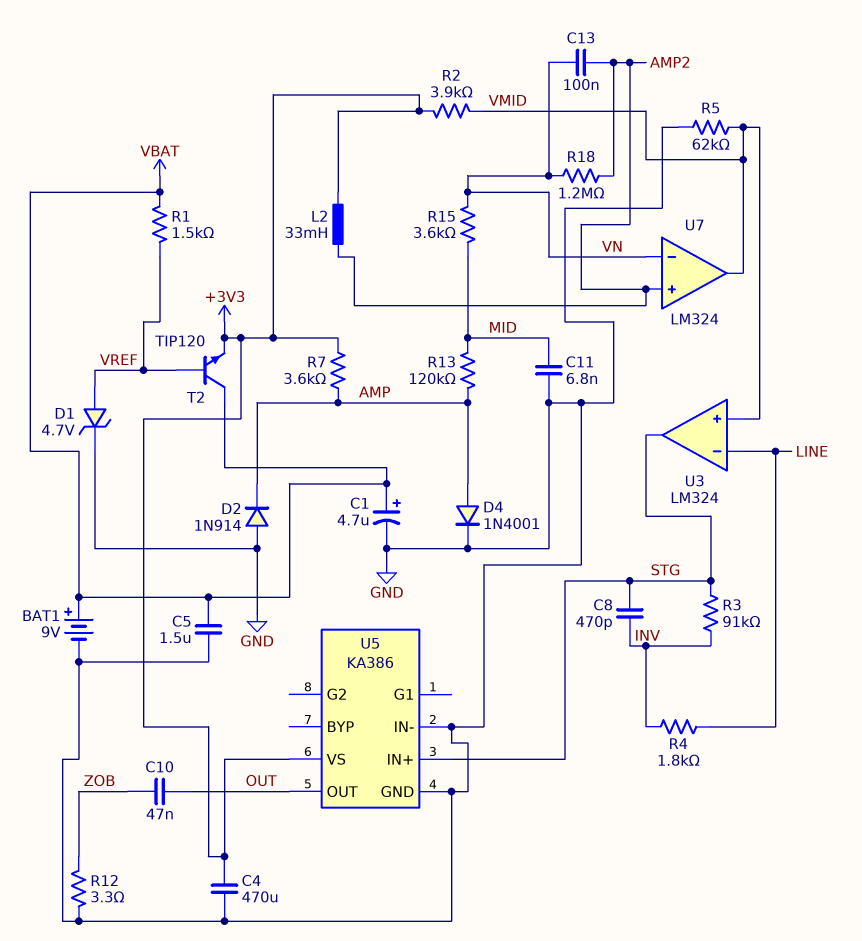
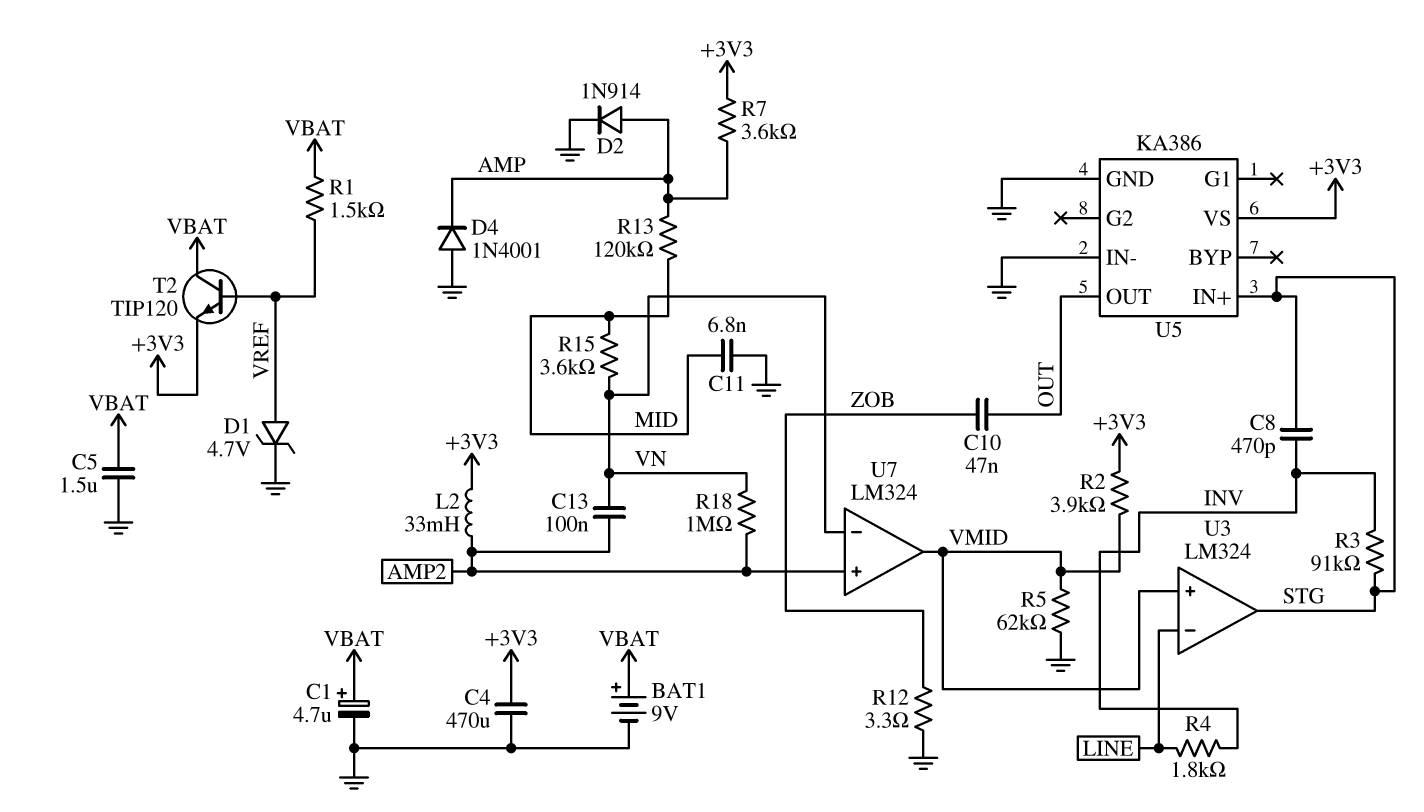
D2: diode 1N914 (A GND, K AMP) -> diode 1N914 (A AMP, K GND)
D4: diode 1N4001 (A AMP, K GND) -> diode 1N4001 (A GND, K AMP)
R18: 1.2M (AMP2, VN) -> 1M (AMP2, VN)

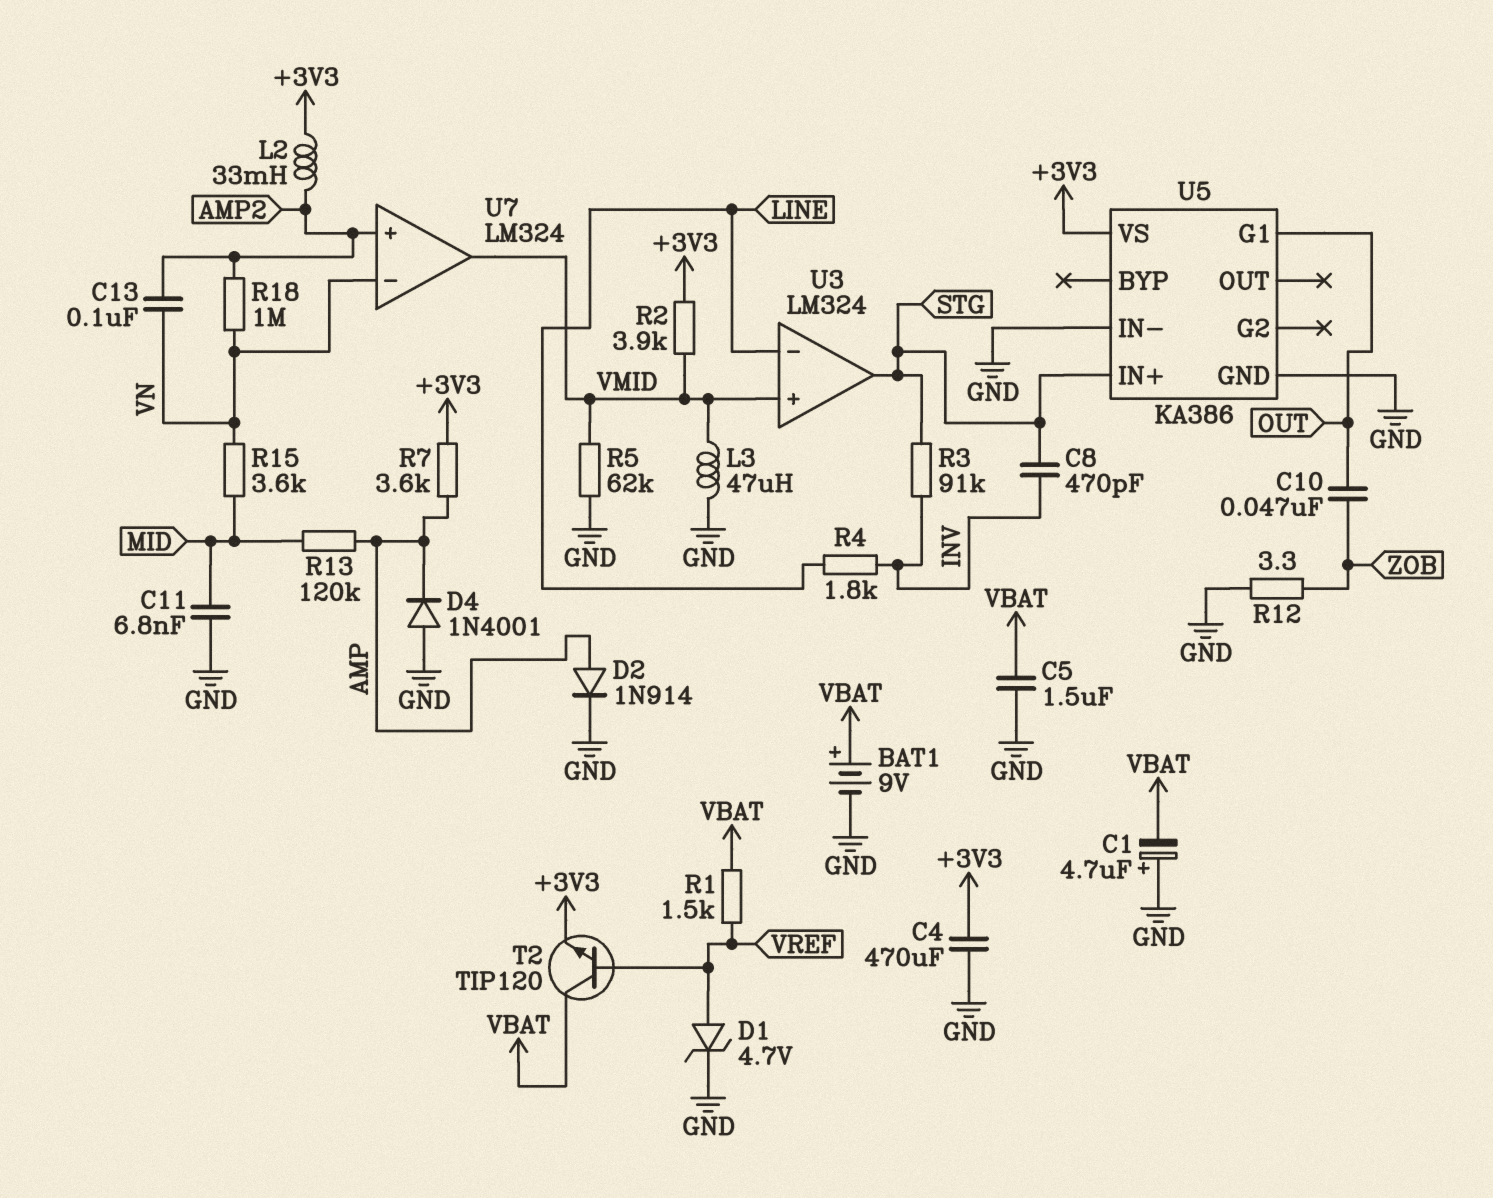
C1: 4.7uF (plus VBAT, minus GND) -> 4.7uF (plus GND, minus VBAT)
L3: none -> 47uH (GND, VMID)
U5 pin G1: none -> OUT
U5 pin OUT: OUT -> none

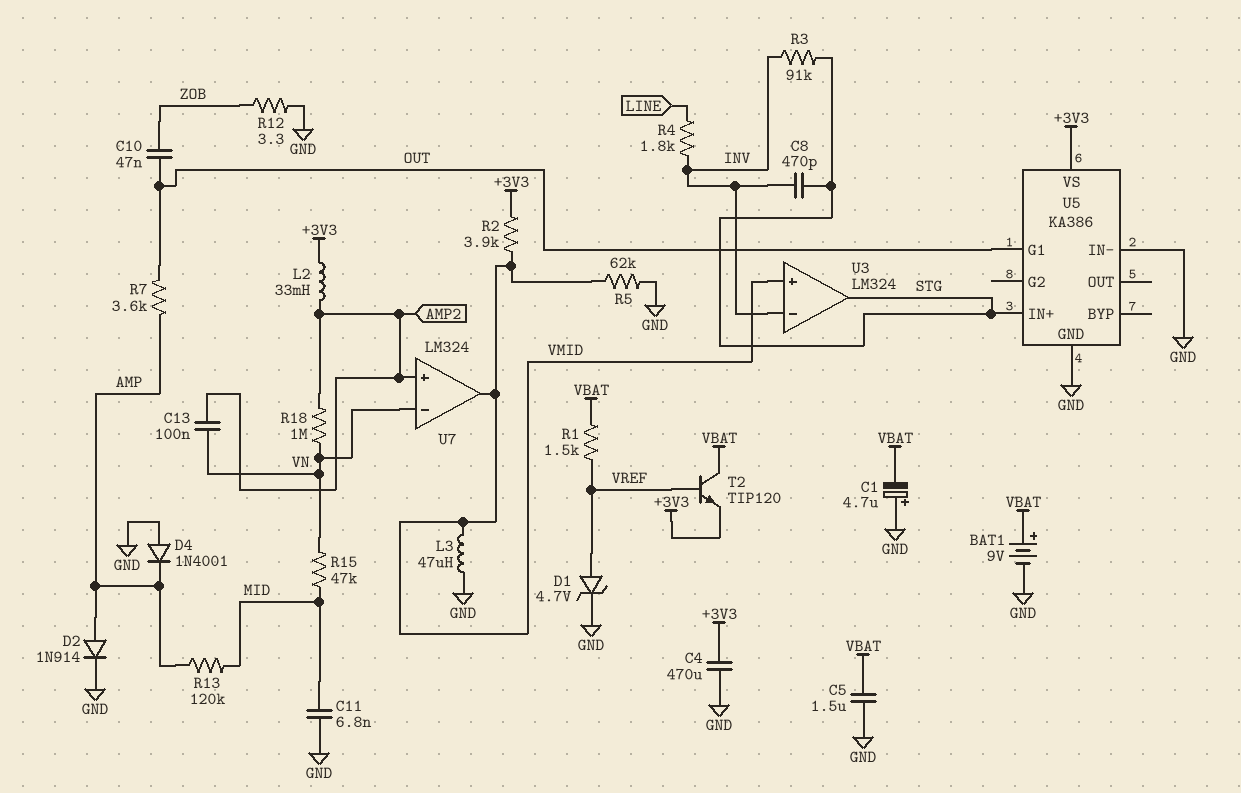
R7: 3.6k (+3V3, AMP) -> 3.6k (AMP, OUT)
R15: 3.6k (MID, VN) -> 47k (MID, VN)
U3 pin in-: LINE -> INV

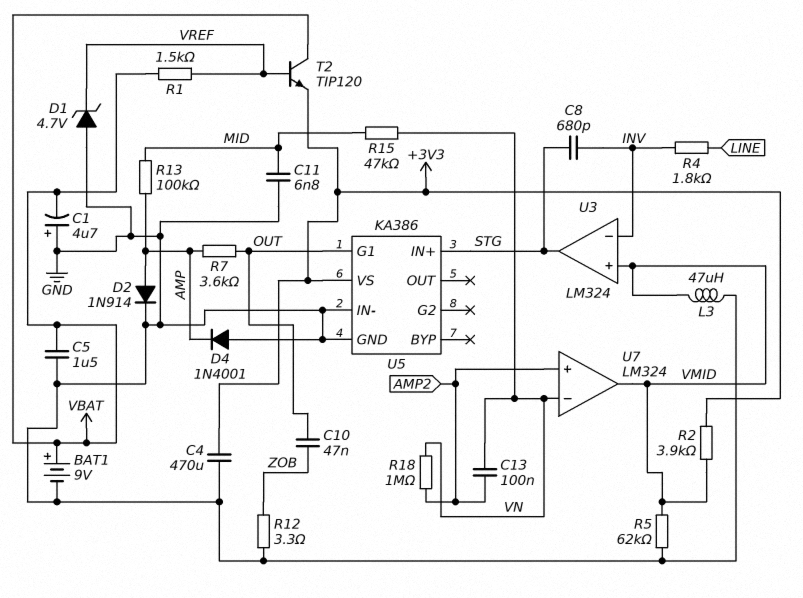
C8: 470pF (INV, STG) -> 680pF (INV, STG)
D1: zener 4.7V (A VREF, K GND) -> zener 4.7V (A GND, K VREF)
L2: 33mH (+3V3, AMP2) -> none
R3: 91k (INV, STG) -> none
R13: 120k (AMP, MID) -> 100k (AMP, MID)

